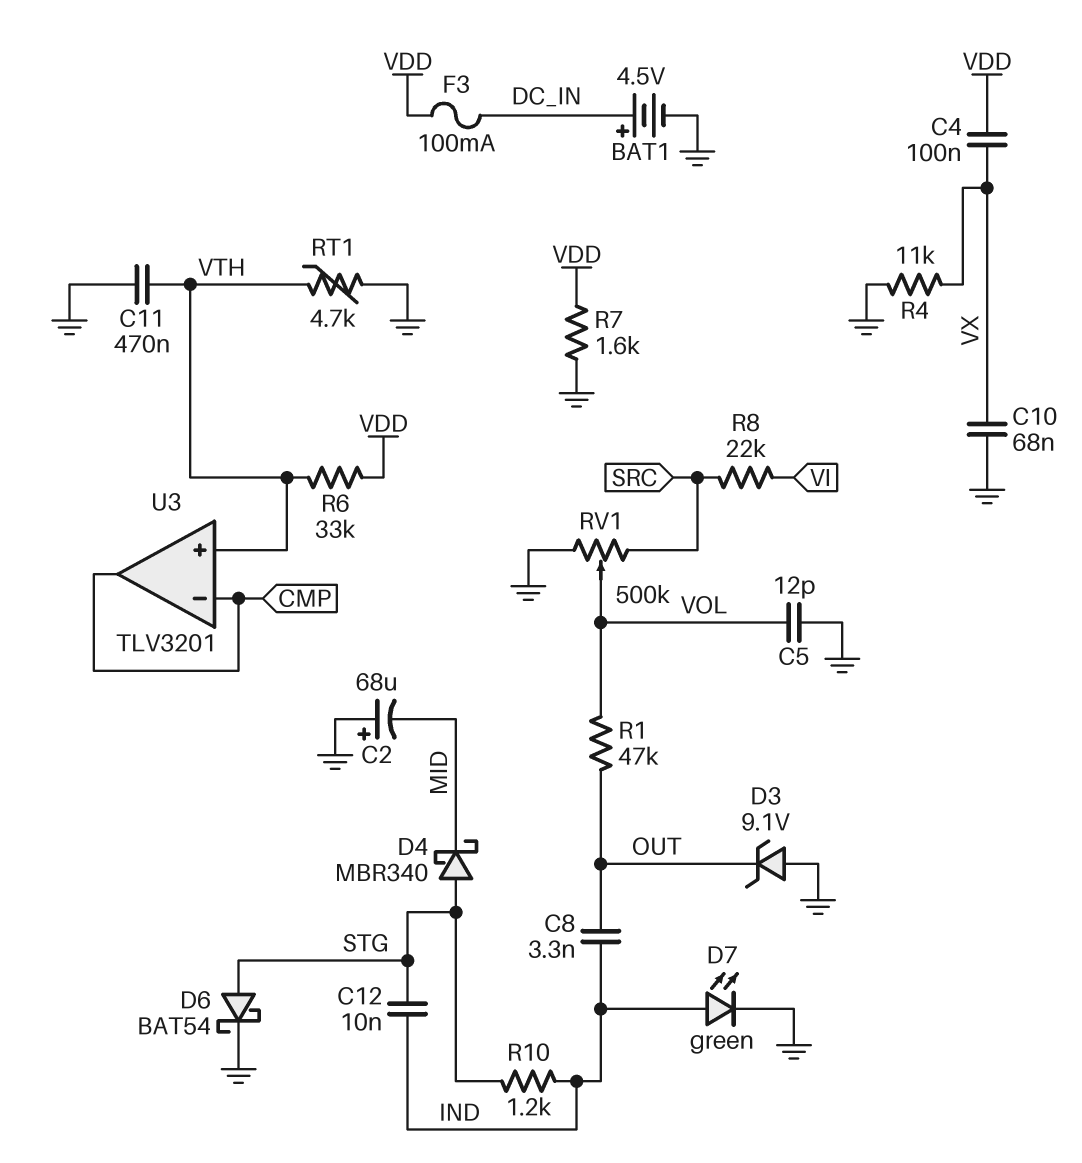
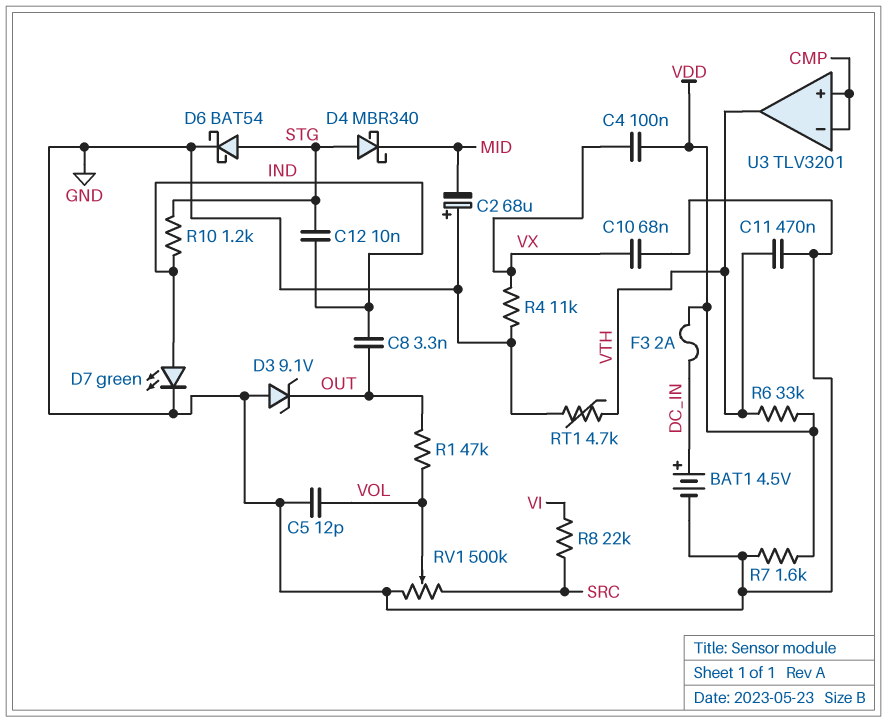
F3: 100mA (DC_IN, VDD) -> 2A (DC_IN, VDD)
U3 pin in+: VTH -> CMP
U3 pin out: CMP -> VTH

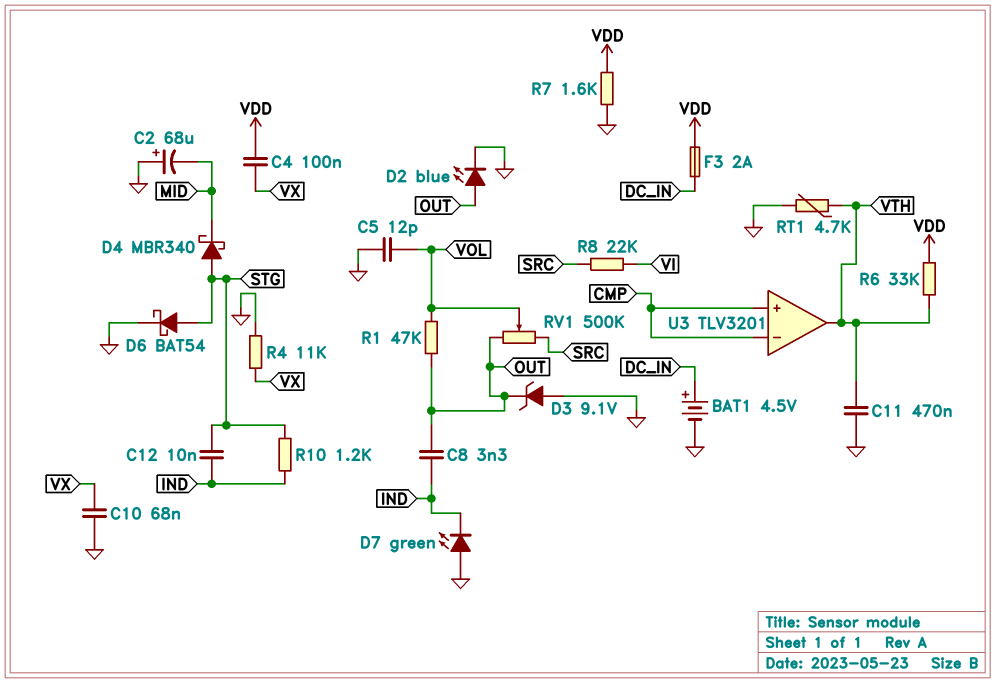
D2: none -> LED blue (A OUT, K GND)
D7: LED green (A IND, K GND) -> LED green (A GND, K IND)
RV1: 500k (GND, SRC, wiper VOL) -> 500k (OUT, SRC, wiper VOL)

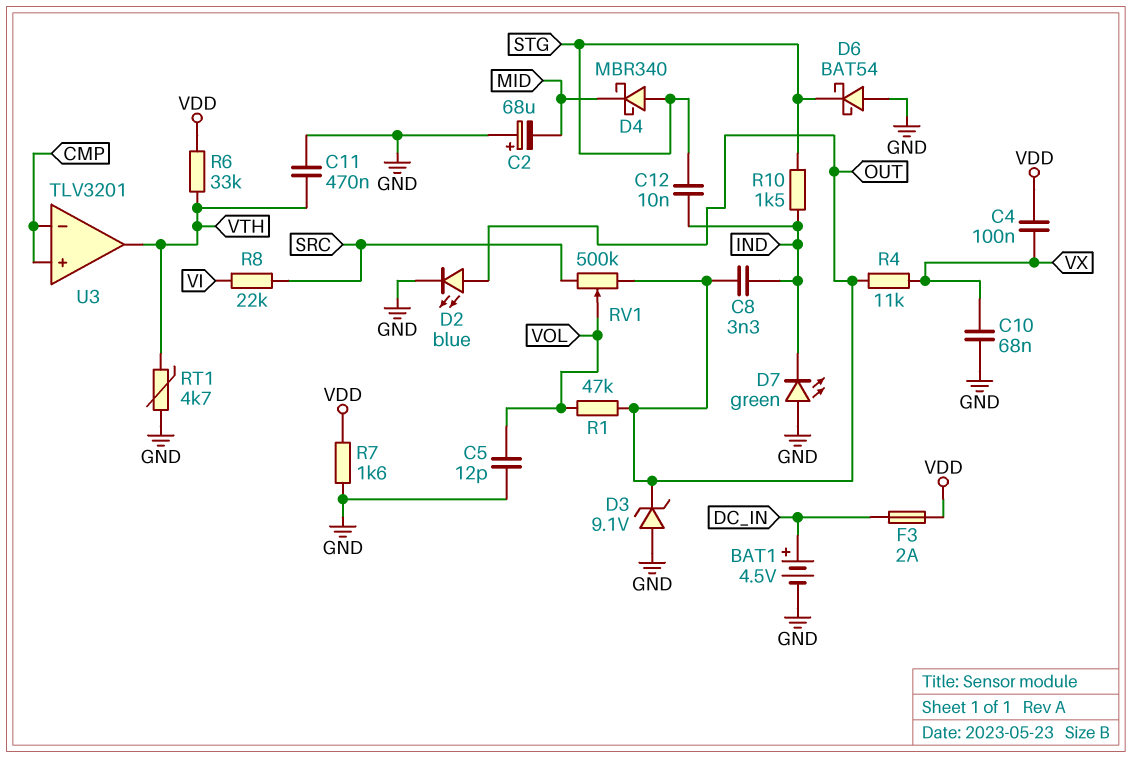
D6: schottky BAT54 (A STG, K GND) -> schottky BAT54 (A GND, K STG)
R4: 11k (GND, VX) -> 11k (OUT, VX)
R10: 1.2k (IND, STG) -> 1.5k (IND, STG)

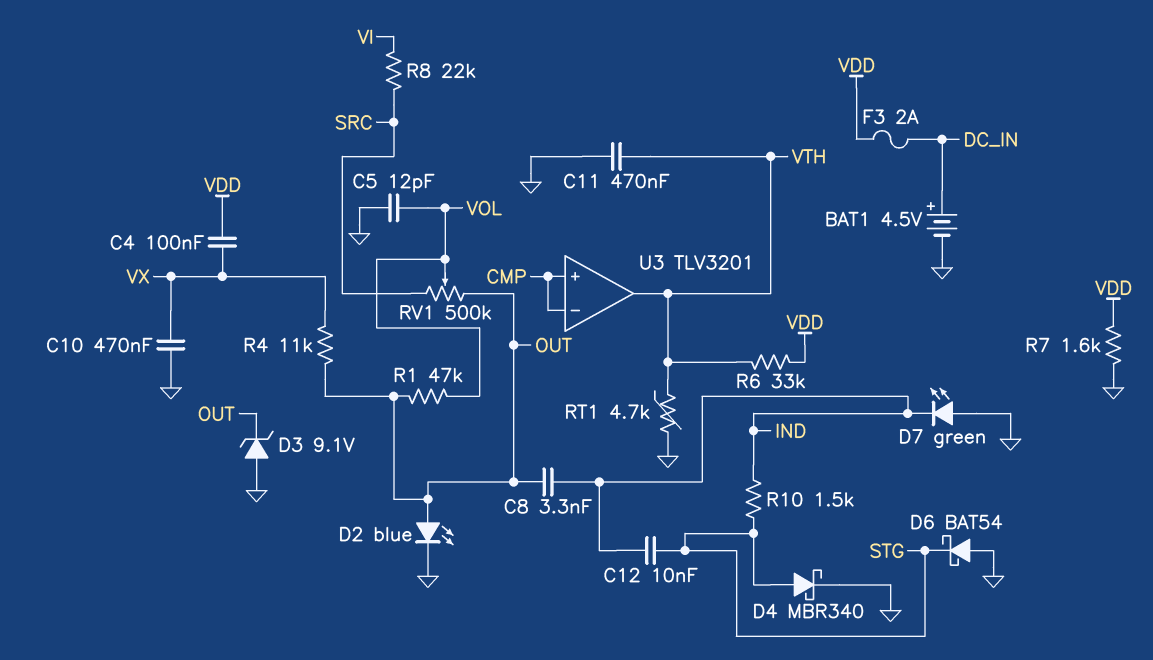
C2: 68uF (plus GND, minus MID) -> none
C10: 68nF (GND, VX) -> 470nF (GND, VX)
D4: schottky MBR340 (A STG, K MID) -> schottky MBR340 (A STG, K GND)

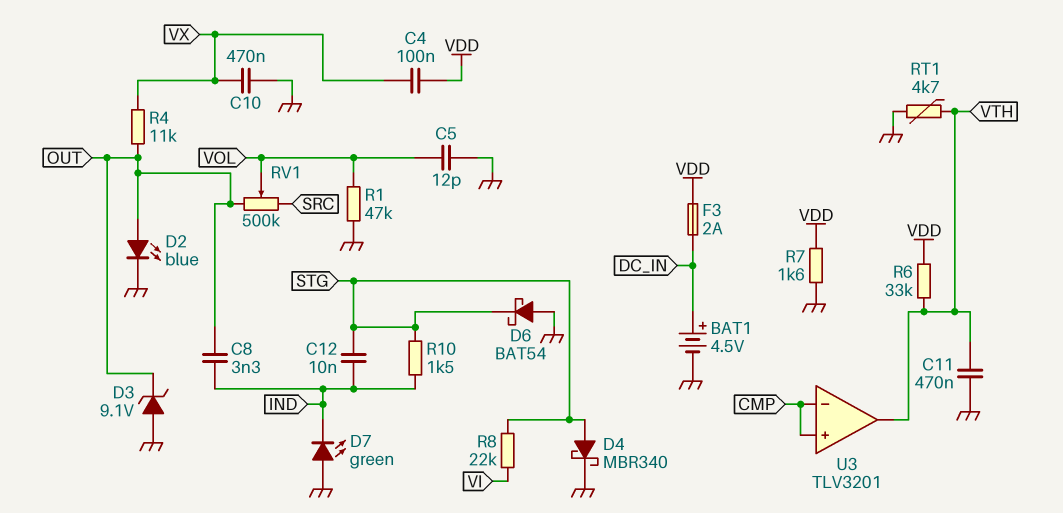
R1: 47k (OUT, VOL) -> 47k (GND, VOL)
R8: 22k (SRC, VI) -> 22k (STG, VI)

